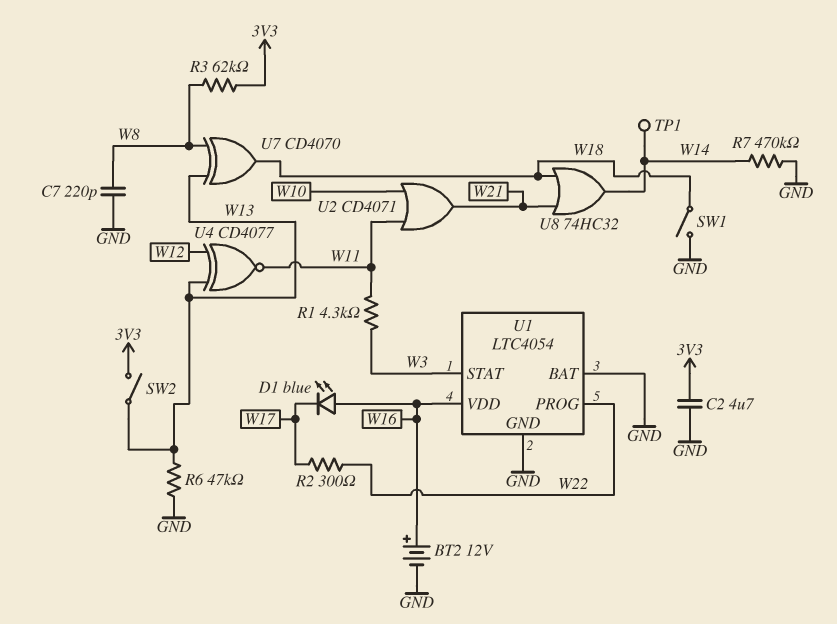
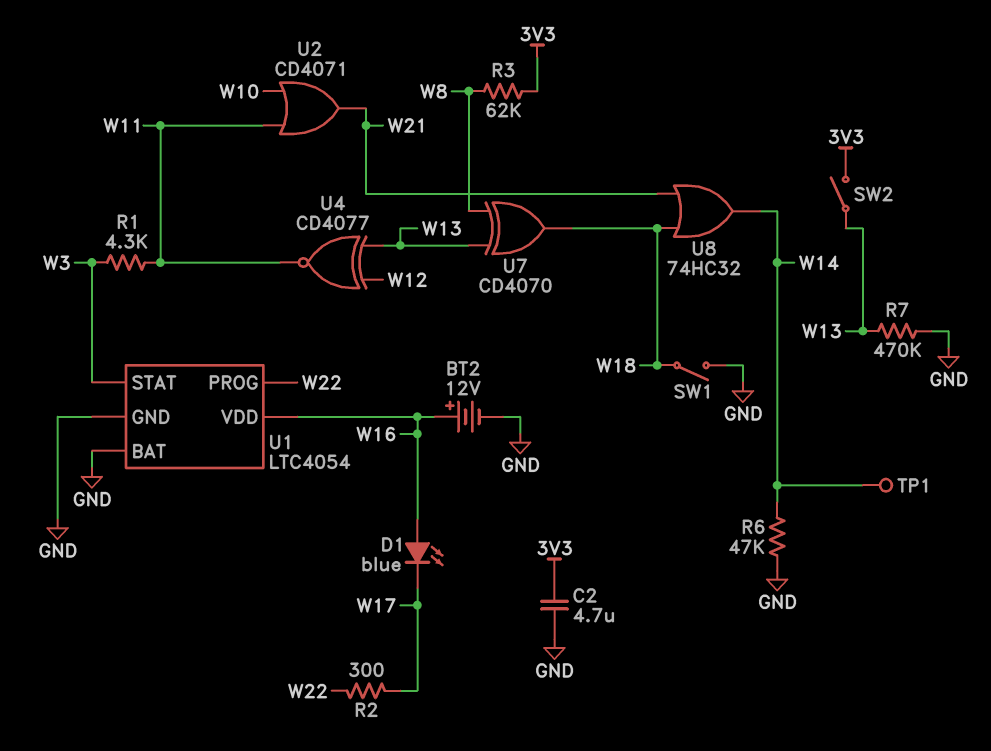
C7: 220pF (GND, W8) -> none
R6: 47k (GND, W13) -> 47k (GND, W14)
R7: 470k (GND, W14) -> 470k (GND, W13)

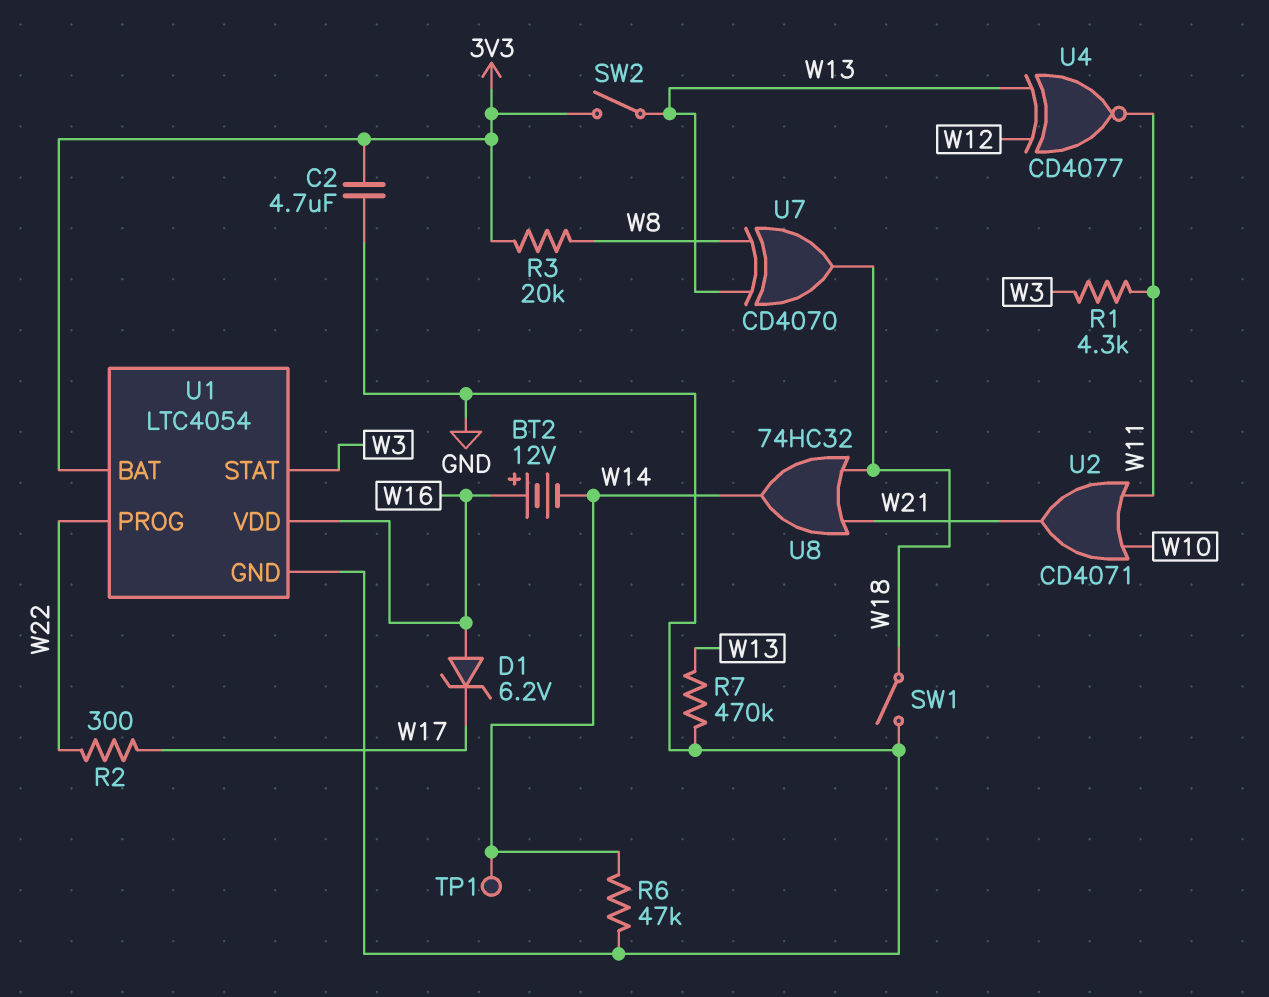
BT2: 12V (plus W16, minus GND) -> 12V (plus W16, minus W14)
D1: LED blue (A W16, K W17) -> zener 6.2V (A W16, K W17)
R3: 62k (3V3, W8) -> 20k (3V3, W8)
U1 pin BAT: GND -> 3V3

